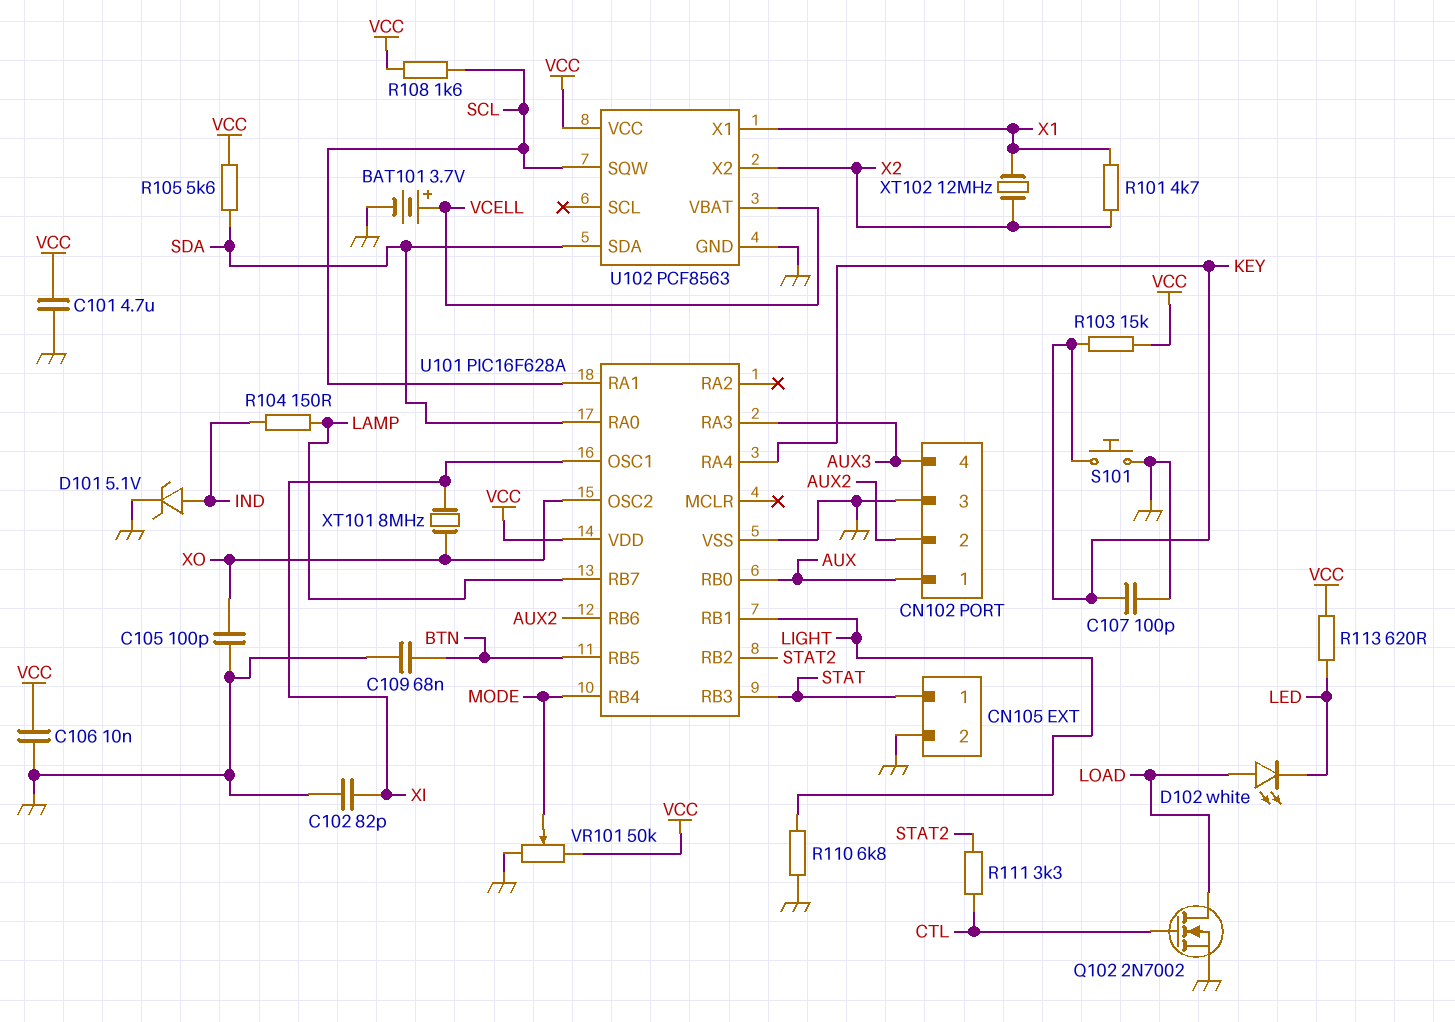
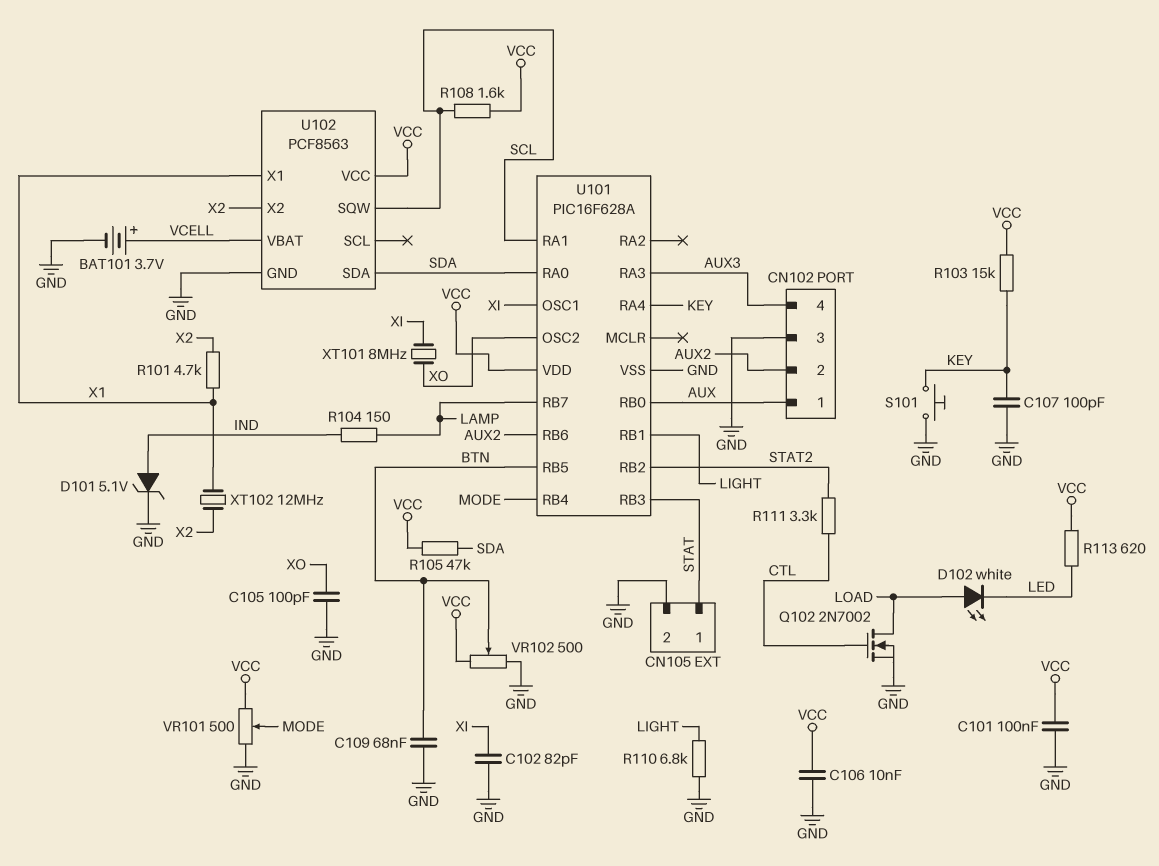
C101: 4.7uF (GND, VCC) -> 100nF (GND, VCC)
R105: 5.6k (SDA, VCC) -> 47k (SDA, VCC)
VR101: 50k (GND, VCC, wiper MODE) -> 500 (GND, VCC, wiper MODE)
VR102: none -> 500 (GND, VCC, wiper BTN)

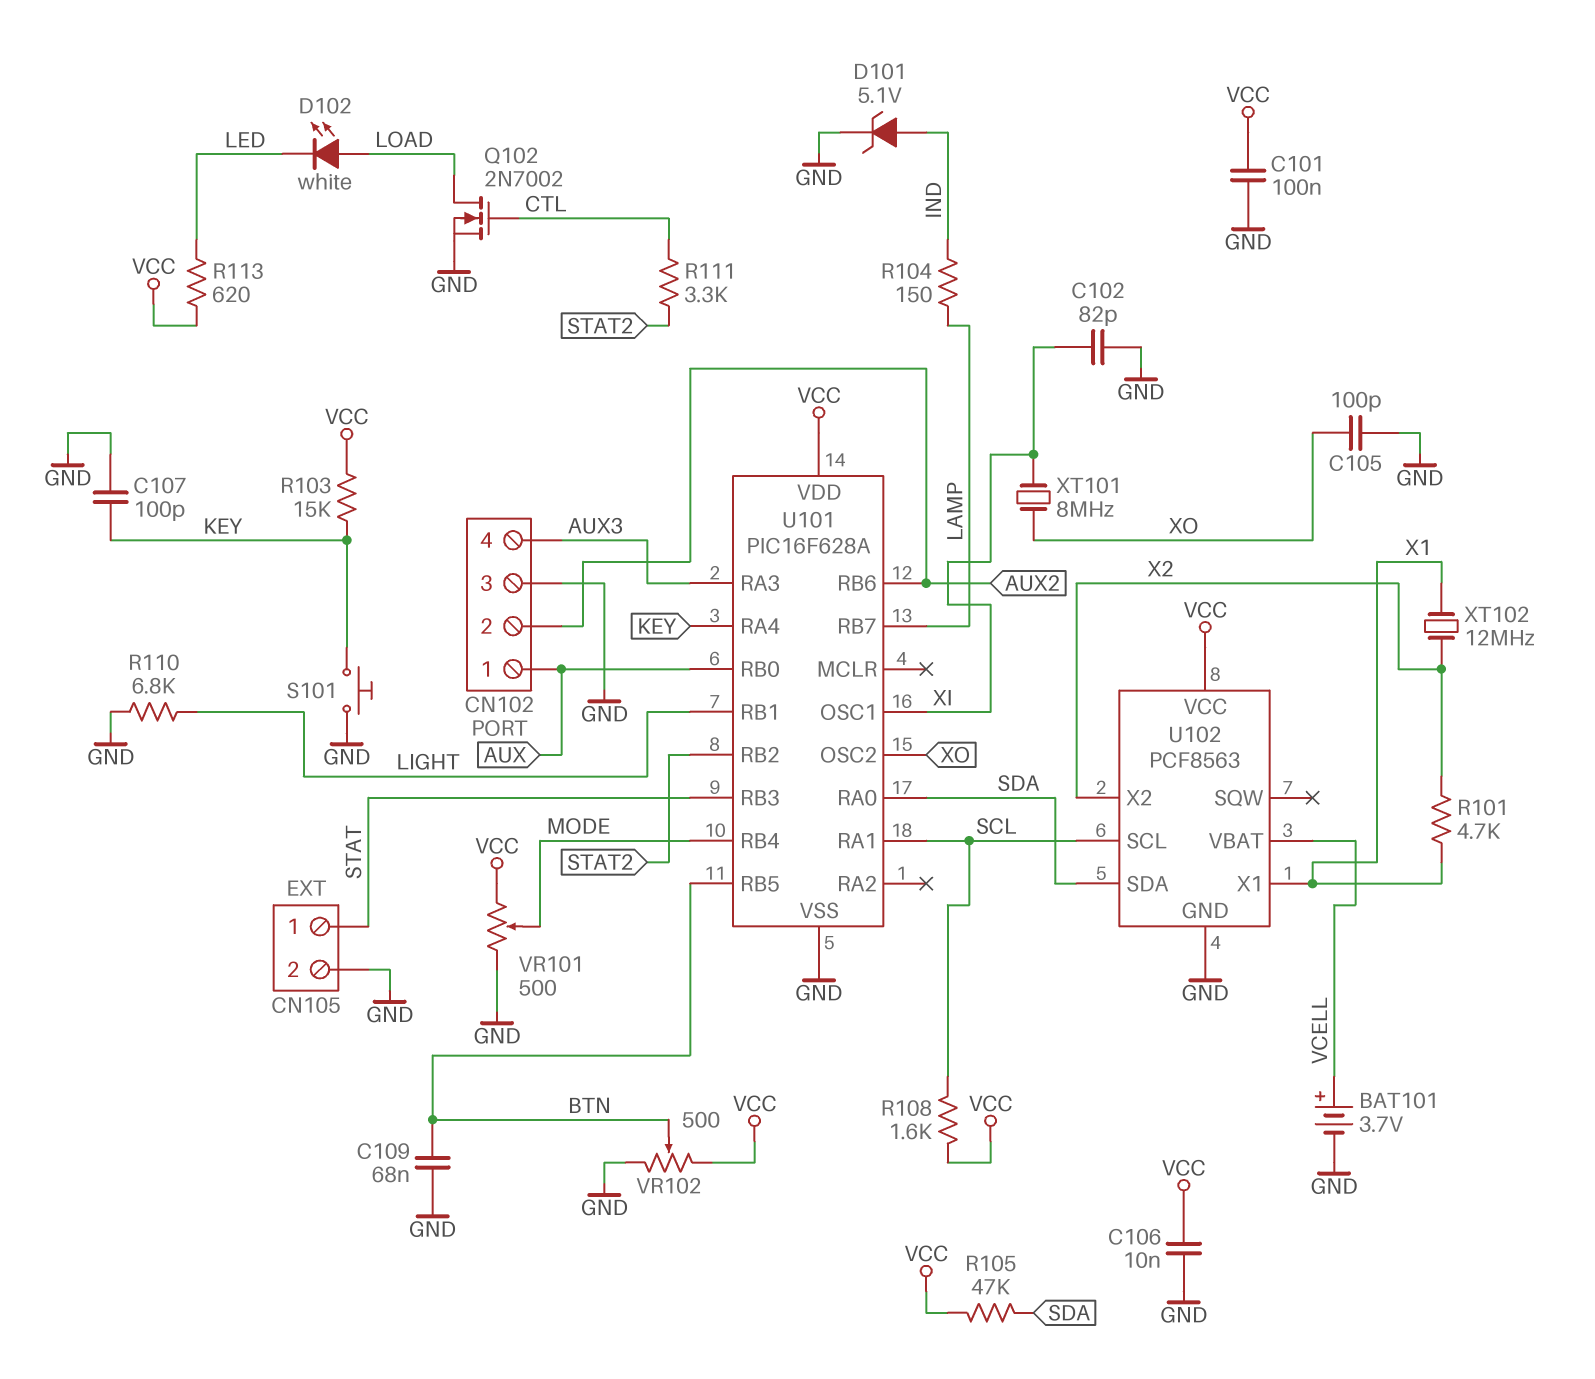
U102 pin SCL: none -> SCL
U102 pin SQW: SCL -> none

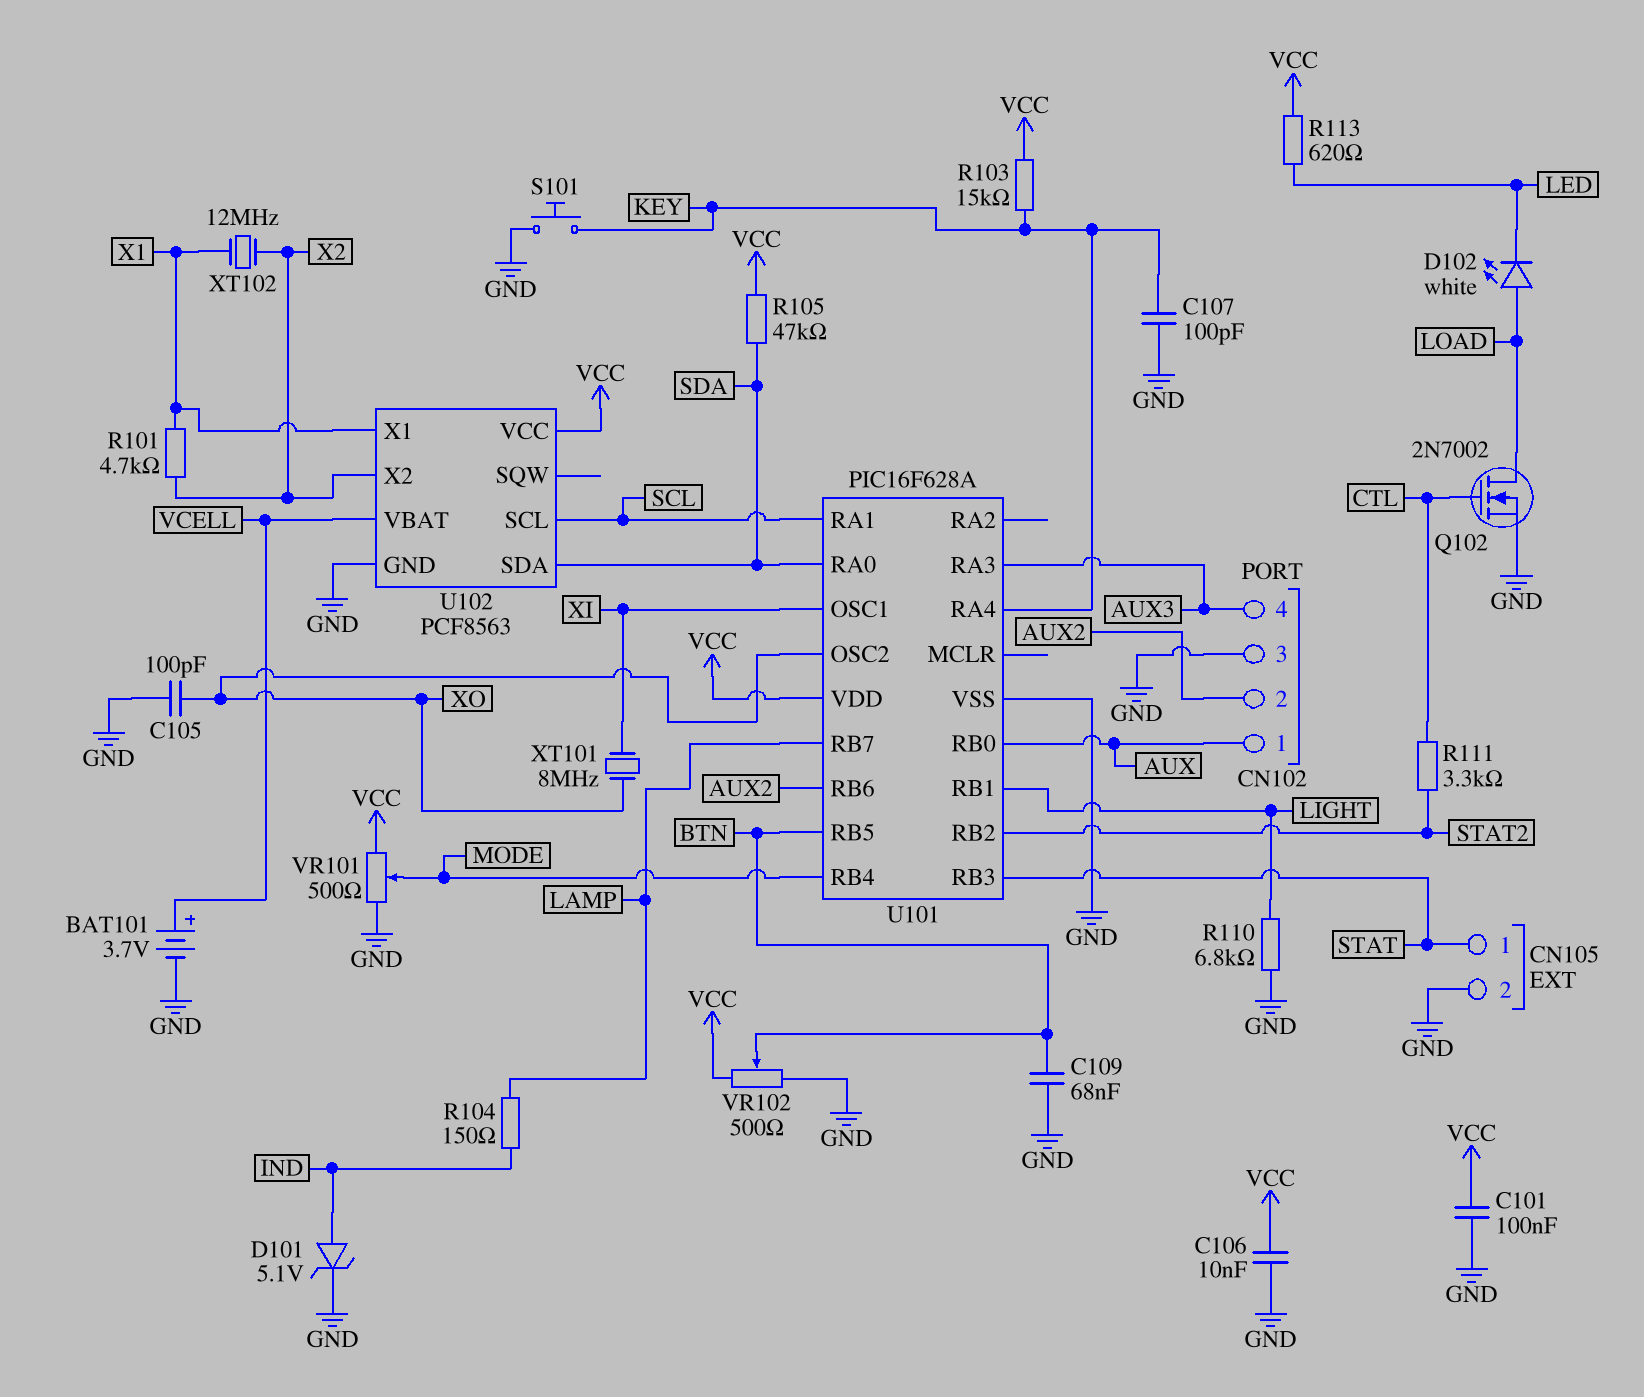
C102: 82pF (GND, XI) -> none
R108: 1.6k (SCL, VCC) -> none

